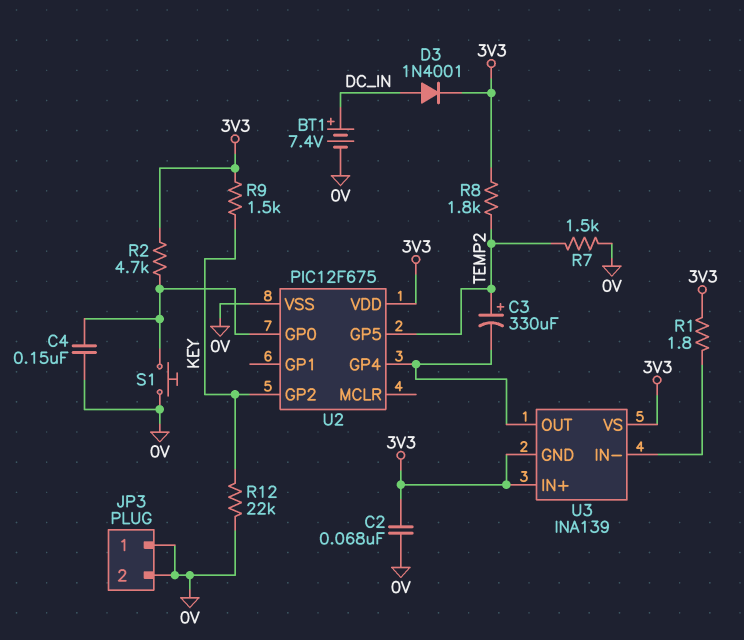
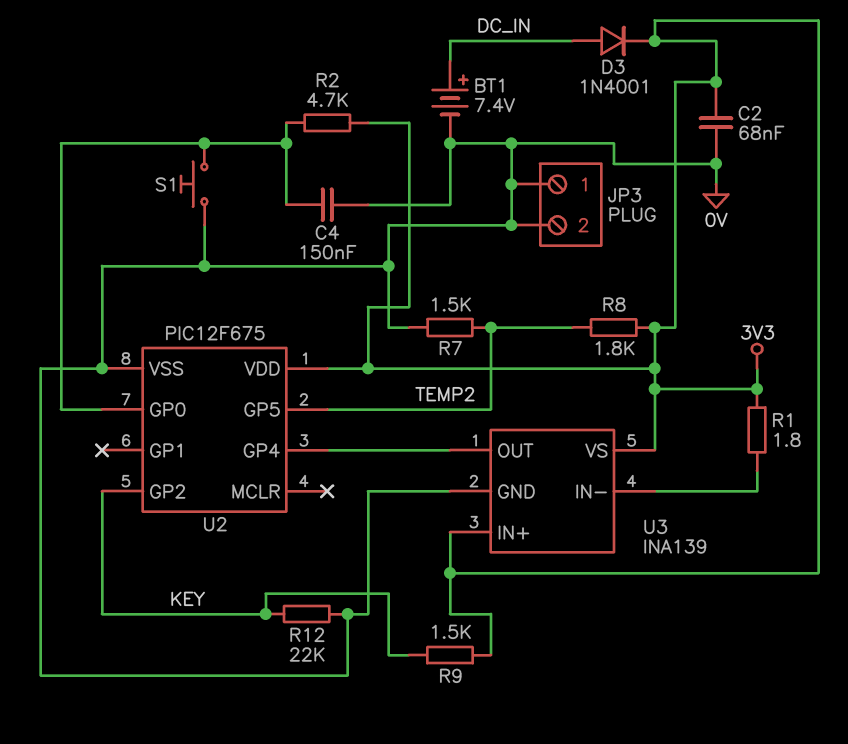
C3: 330uF (plus TEMP2, minus U2/GP4) -> none
U3 pin GND: 3V3 -> 0V

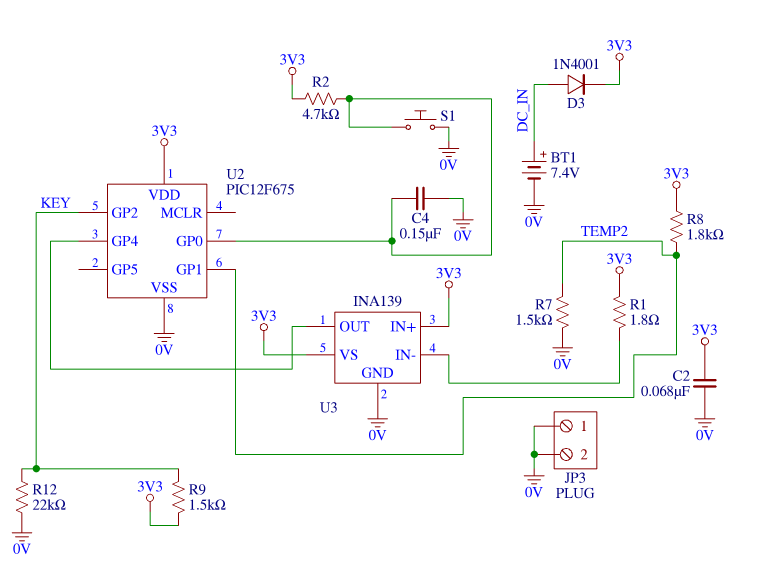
U2 pin GP1: none -> TEMP2
U2 pin GP5: TEMP2 -> none

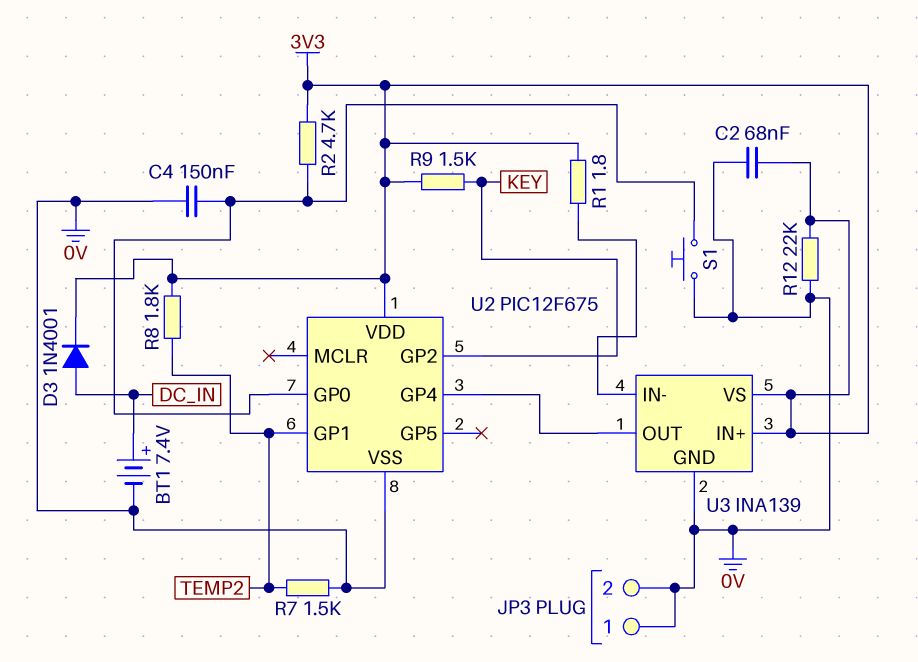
R12: 22k (0V, KEY) -> 22k (0V, 3V3)

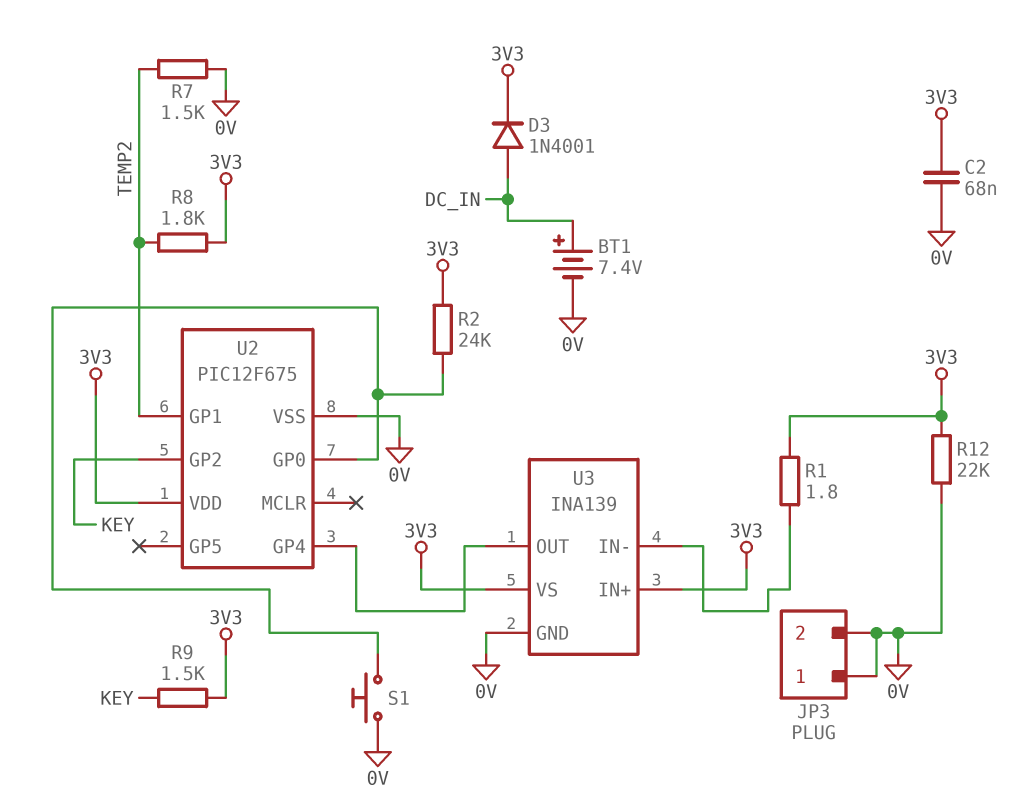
C4: 150nF (0V, U2/GP0) -> none
R2: 4.7k (3V3, U2/GP0) -> 24k (3V3, U2/GP0)

